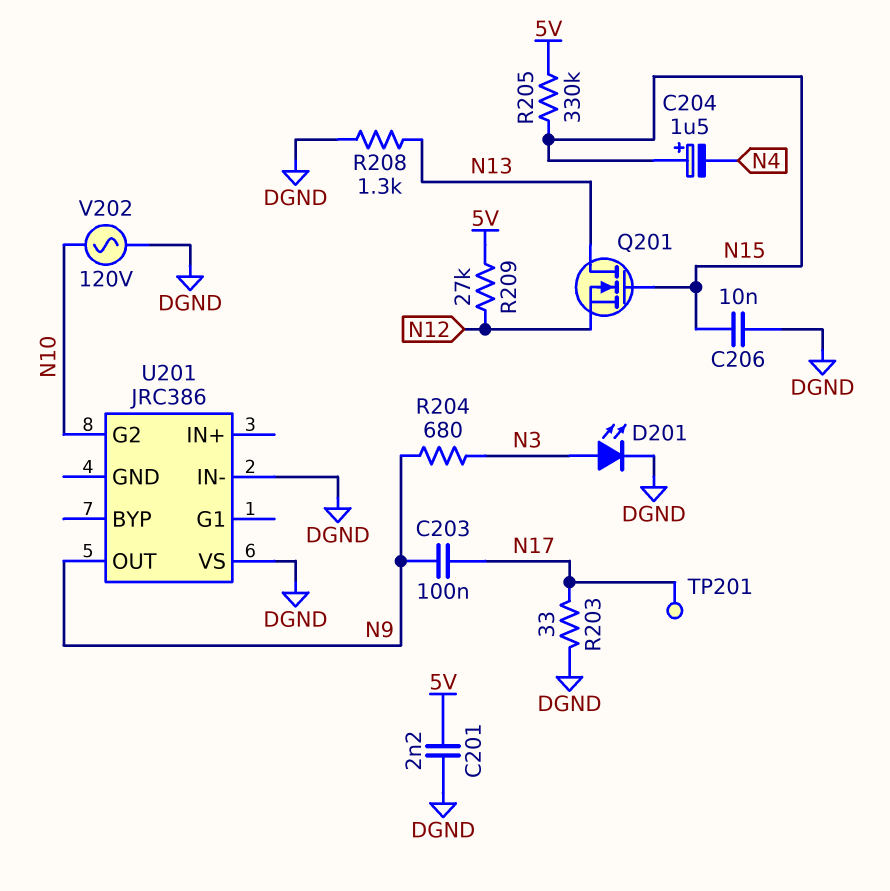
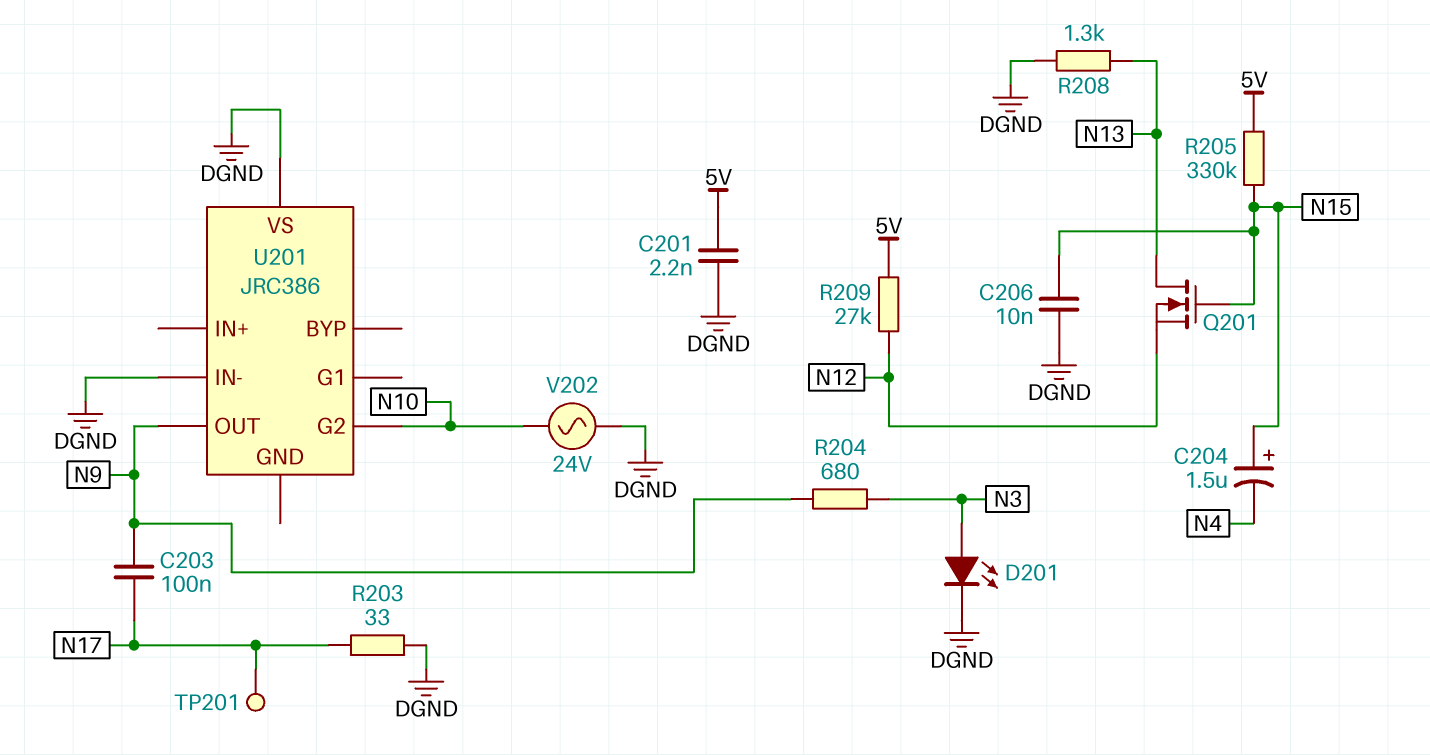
V202: AC 120V (DGND, N10) -> AC 24V (DGND, N10)

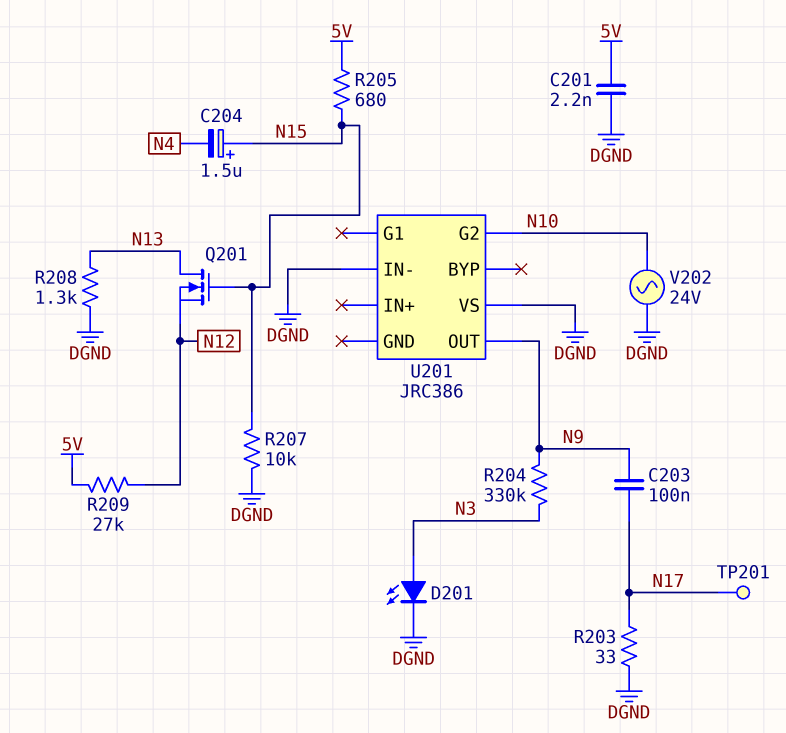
C206: 10nF (DGND, N15) -> none
R204: 680 (N3, N9) -> 330k (N3, N9)
R205: 330k (5V, N15) -> 680 (5V, N15)
R207: none -> 10k (DGND, N15)

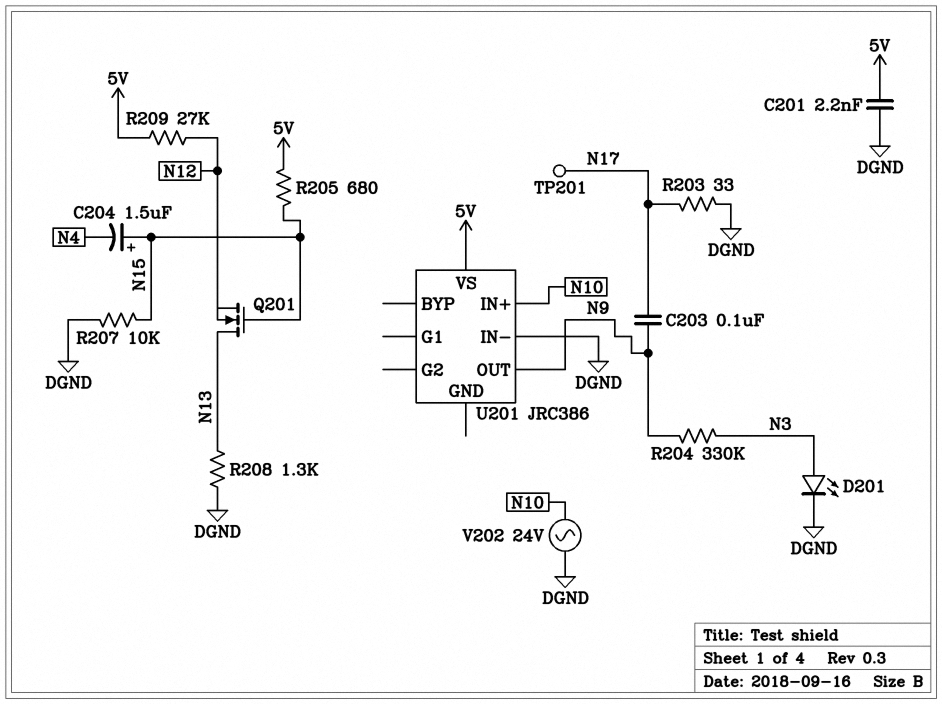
U201 pin G2: N10 -> none
U201 pin IN+: none -> N10
U201 pin VS: DGND -> 5V

